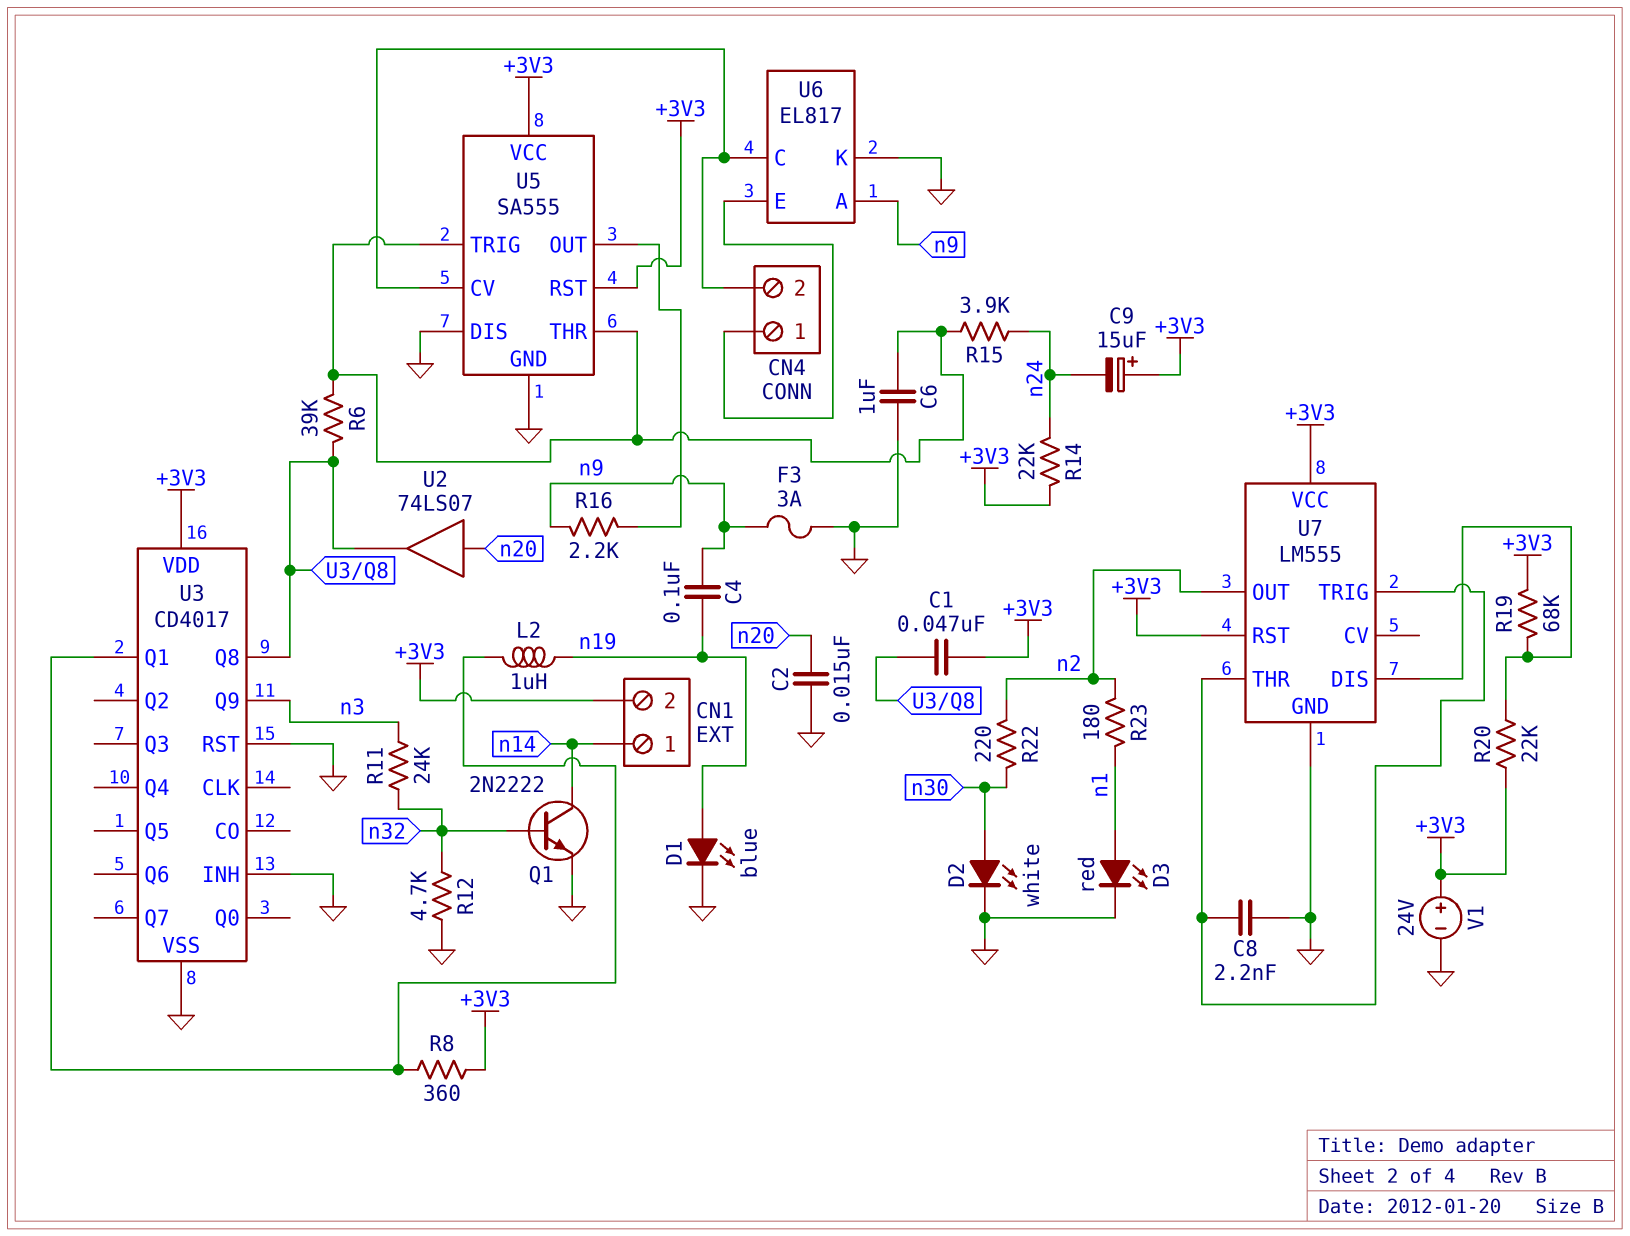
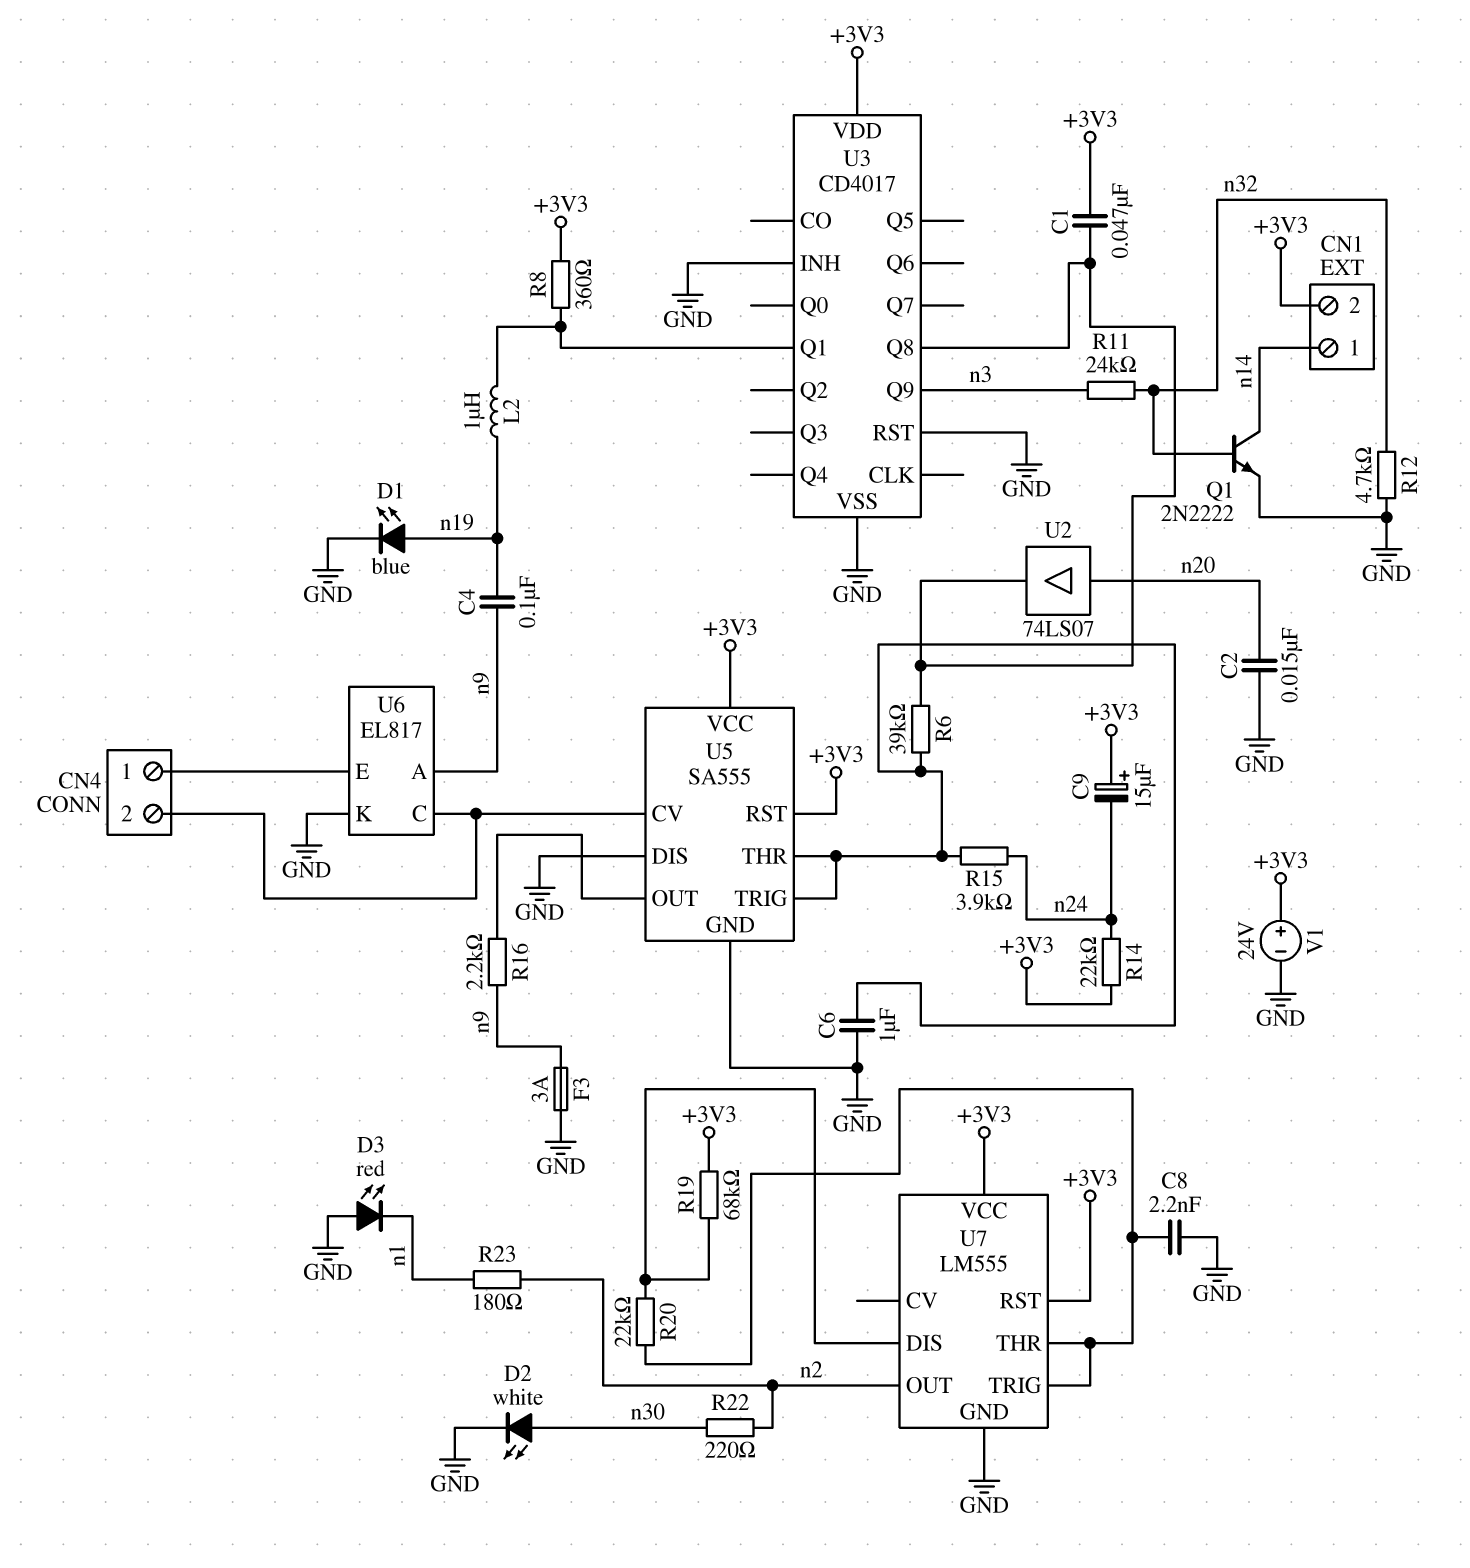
D3: LED red (A n1, K GND) -> LED red (A GND, K n1)
R20: 22k (+3V3, U7/DIS) -> 22k (U7/DIS, U7/THR)

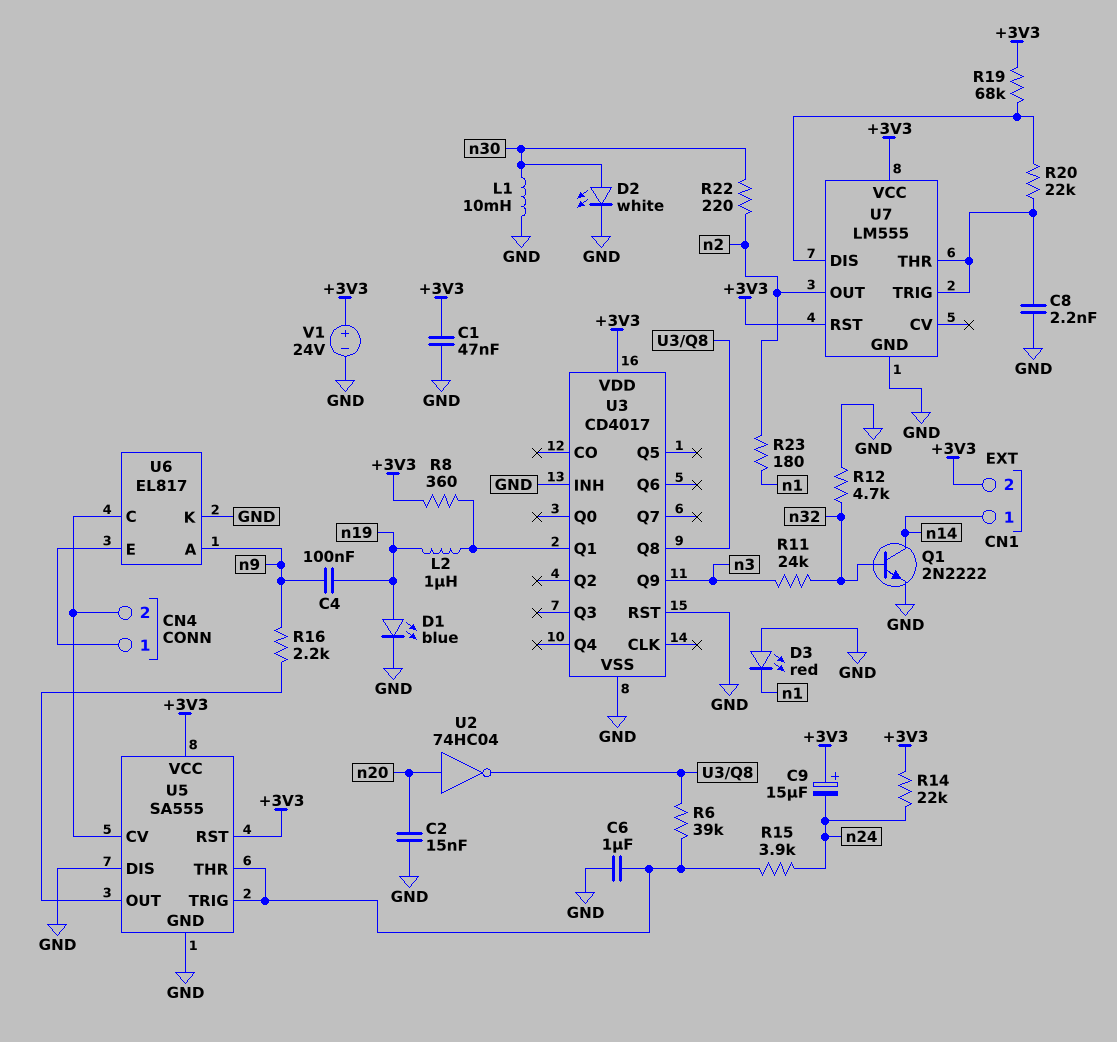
C1: 47nF (+3V3, U3/Q8) -> 47nF (+3V3, GND)
F3: 3A (GND, n9) -> none
L1: none -> 10mH (GND, n30)
U2: buffer 74LS07 (in n20, out U3/Q8) -> NOT 74HC04 (in n20, out U3/Q8)

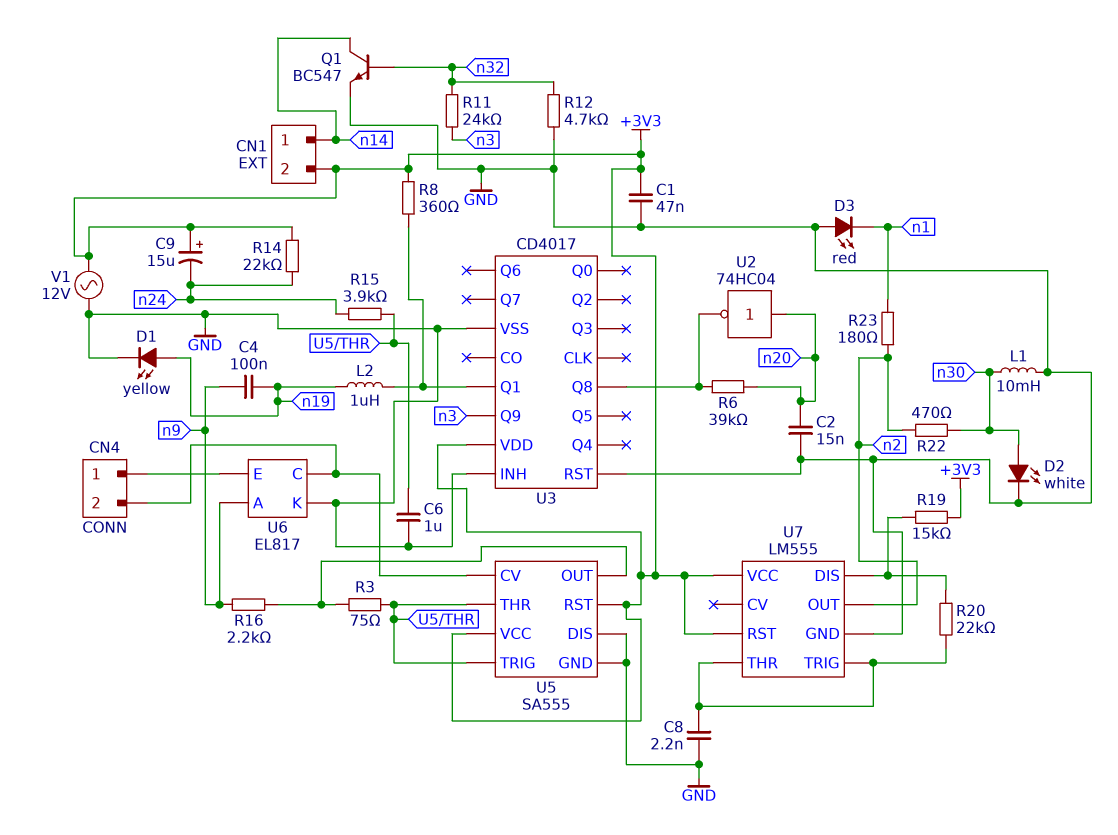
D1: LED blue (A n19, K GND) -> LED yellow (A n19, K GND)
Q1: NPN 2N2222 (B n32, C n14, E GND) -> NPN BC547 (B n32, C n14, E GND)
R3: none -> 75 (U5/OUT, U5/THR)
R6: 39k (U3/Q8, U5/THR) -> 39k (U3/Q8, n20)
R19: 68k (+3V3, U7/DIS) -> 15k (+3V3, U7/DIS)
R22: 220 (n2, n30) -> 470 (n2, n30)
V1: 24V (plus +3V3, minus GND) -> AC 12V (+3V3, GND)

